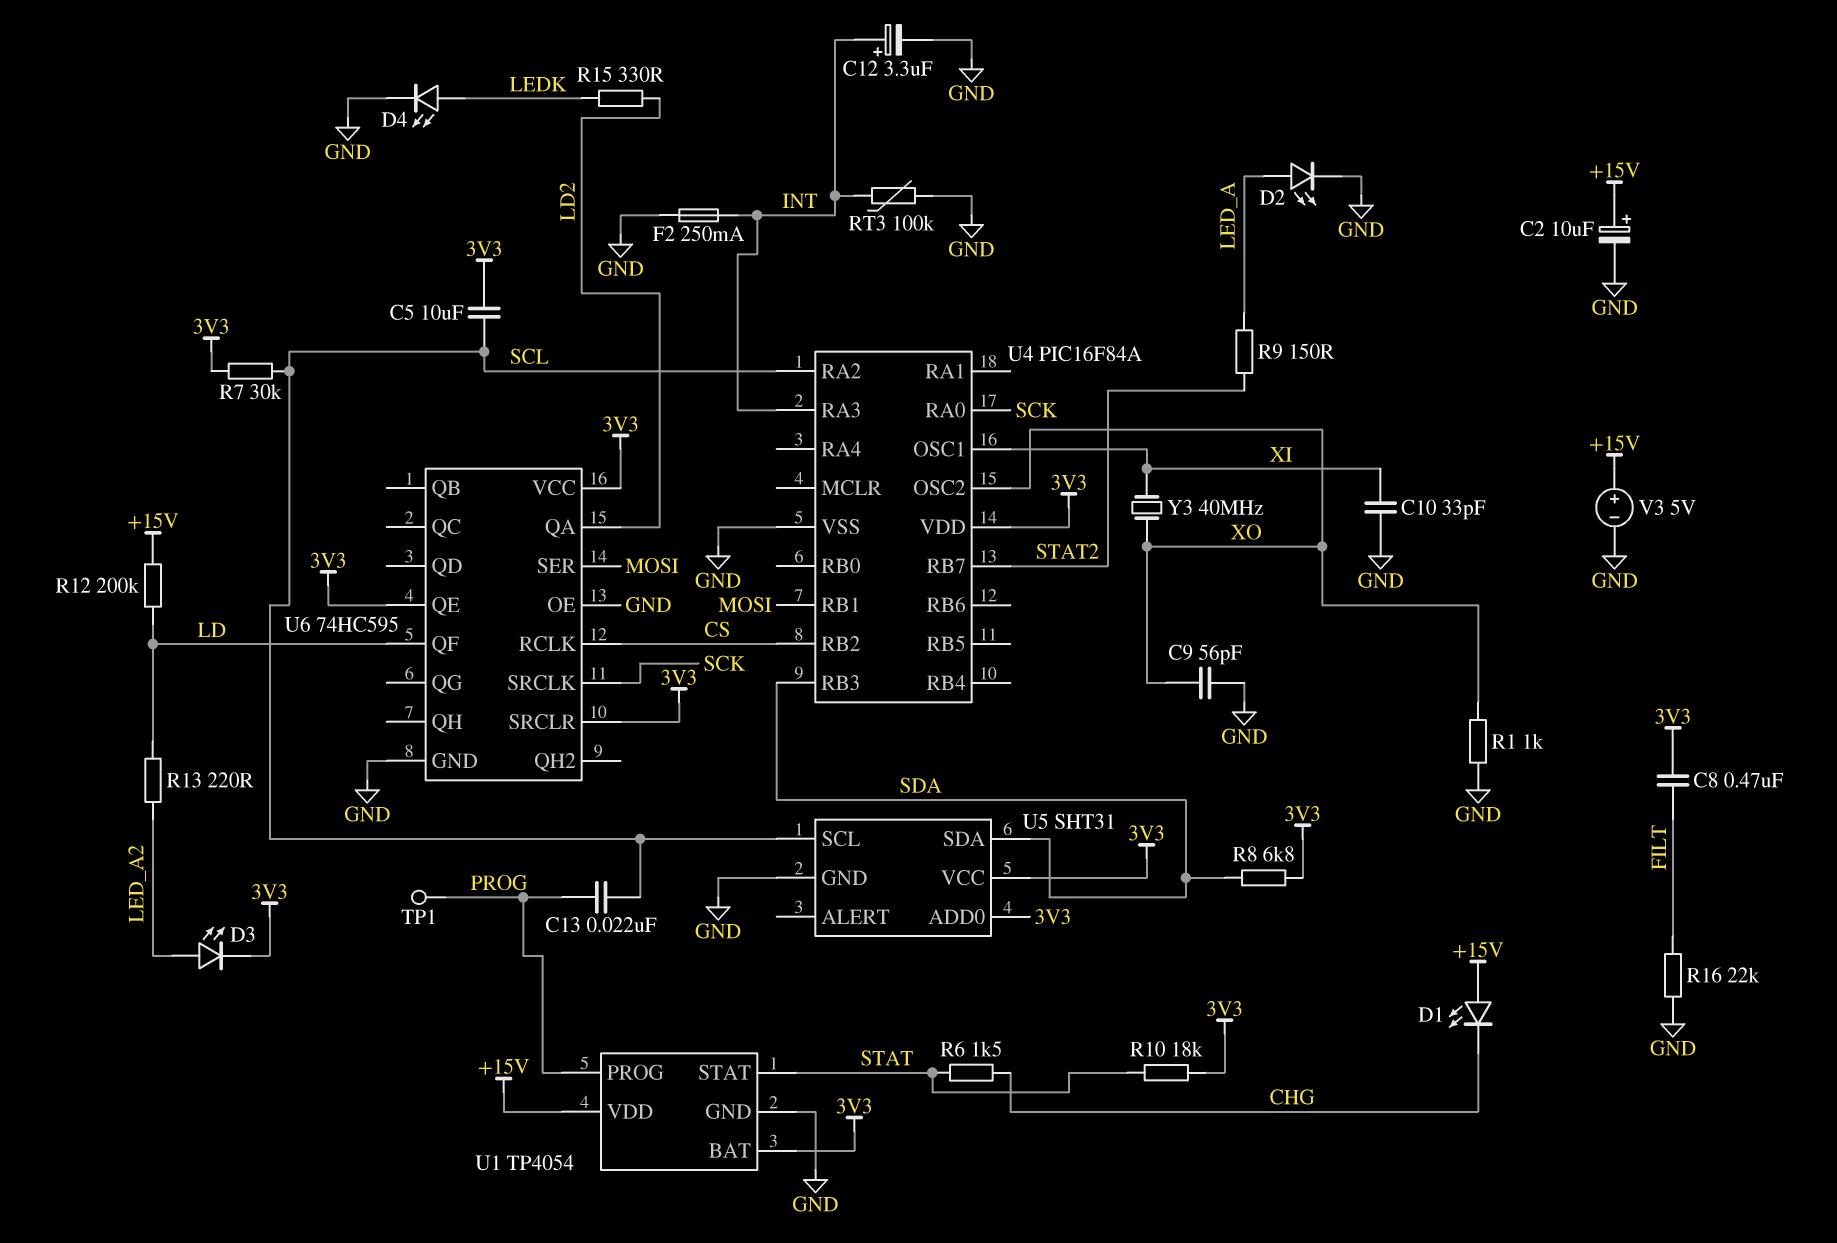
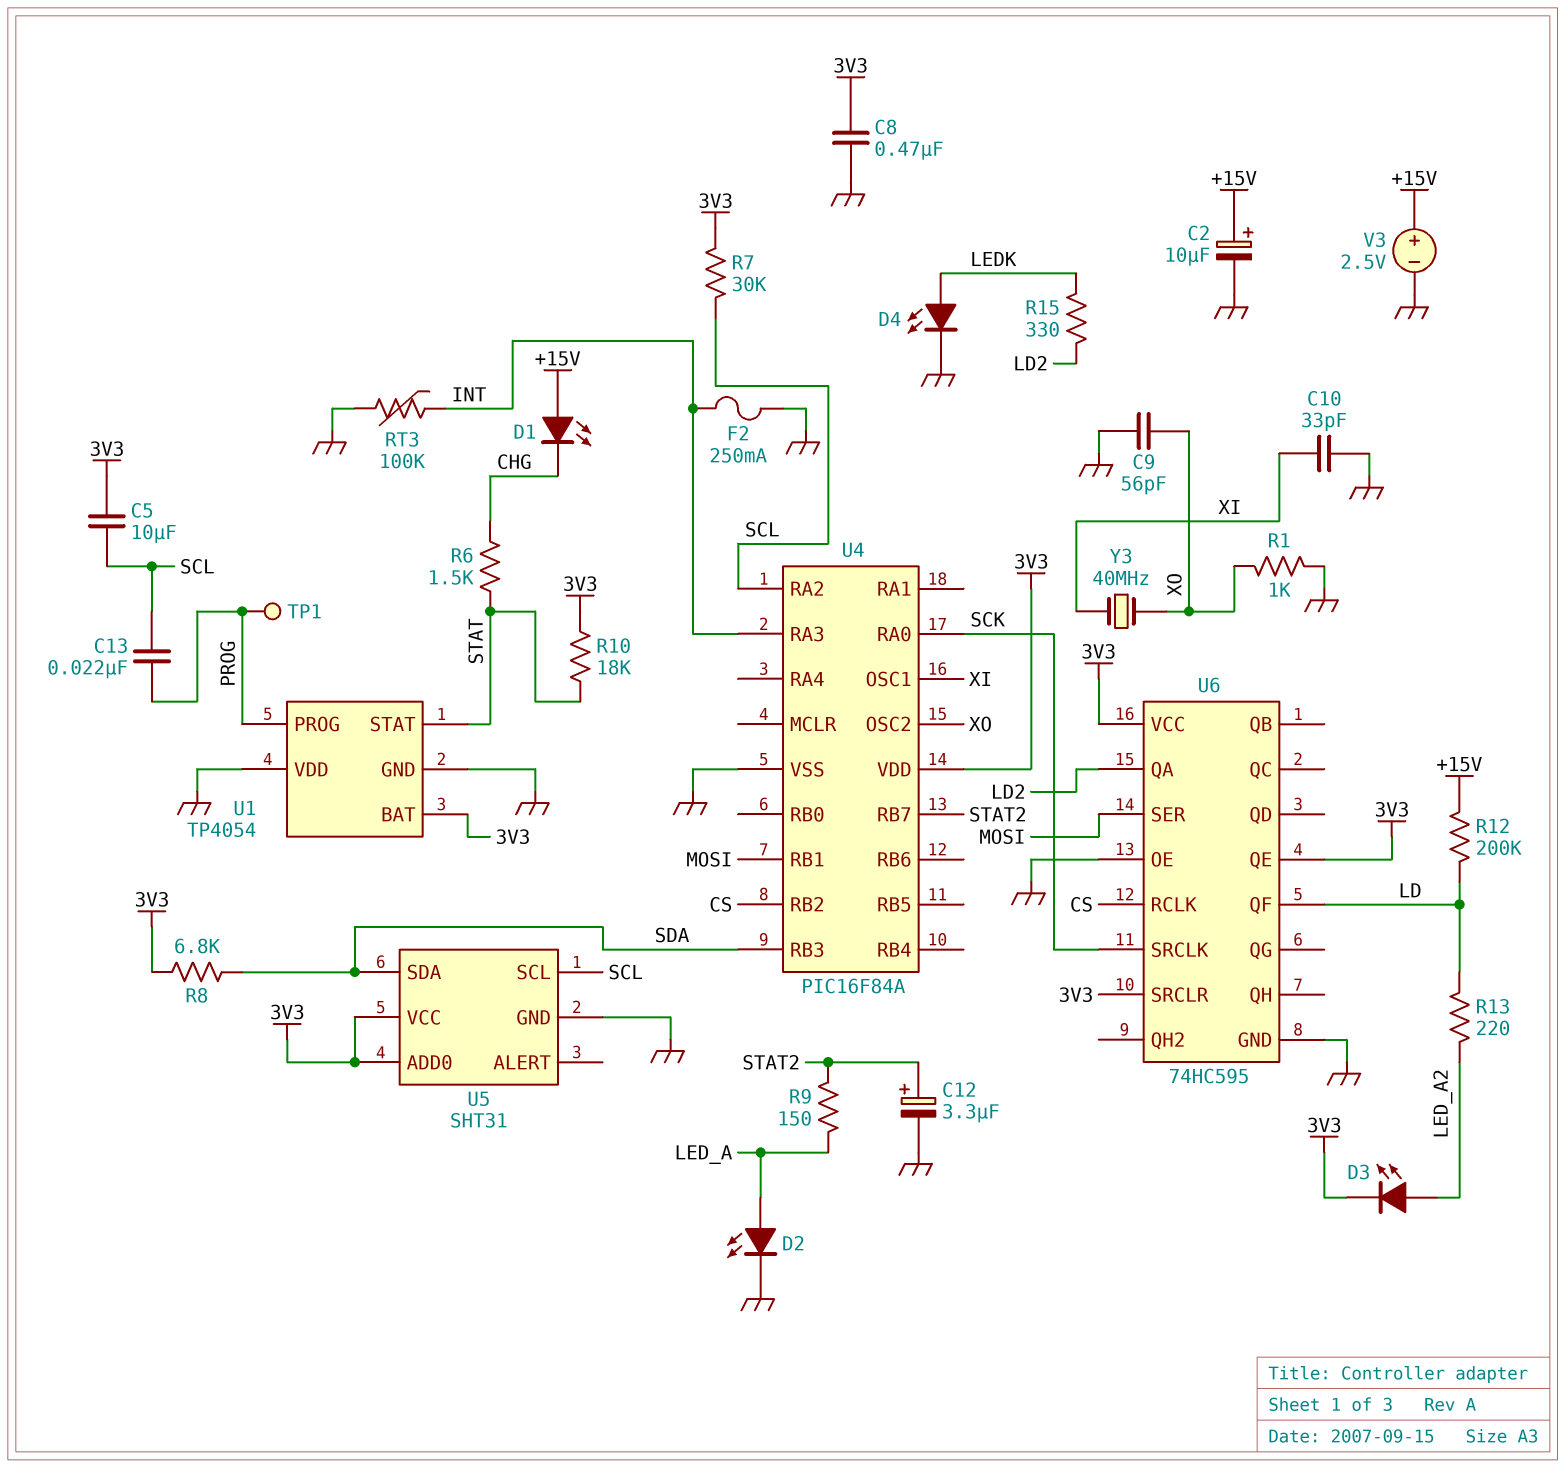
C8: 470nF (3V3, FILT) -> 470nF (3V3, GND)
C12: 3.3uF (plus INT, minus GND) -> 3.3uF (plus STAT2, minus GND)
R16: 22k (FILT, GND) -> none
U1 pin VDD: +15V -> GND
V3: 5V (plus +15V, minus GND) -> 2.5V (plus +15V, minus GND)

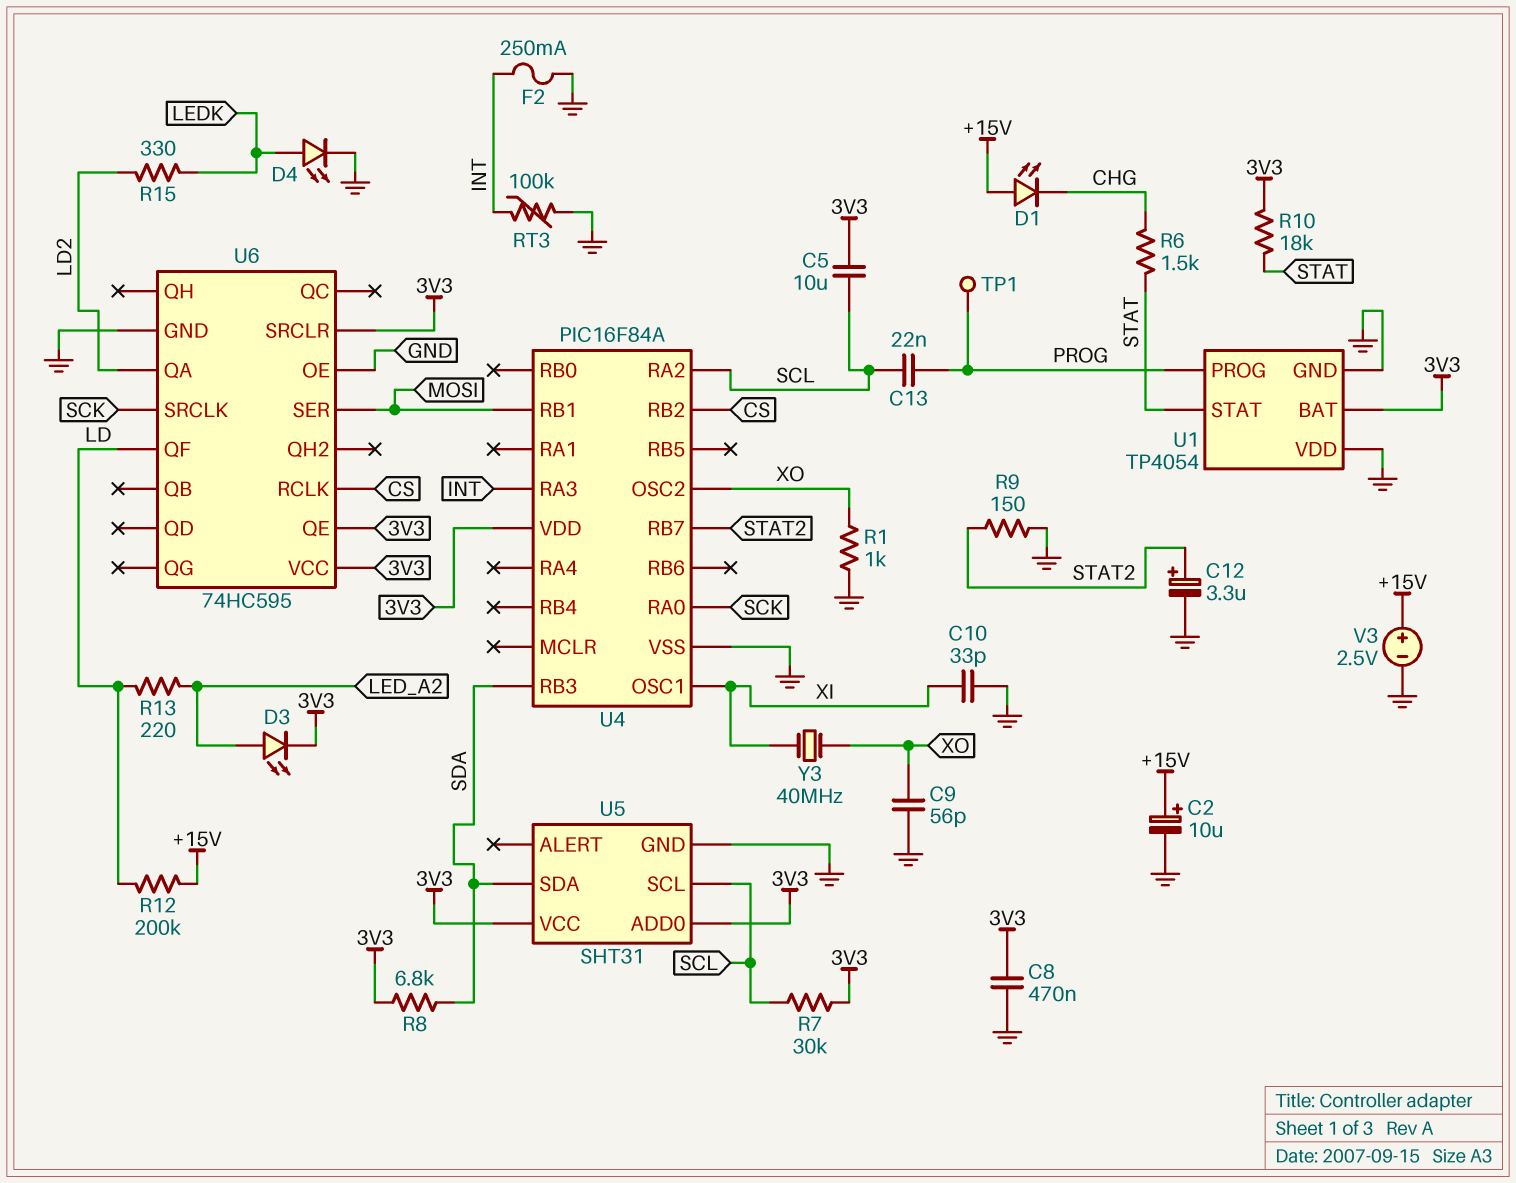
D2: LED (A LED_A, K GND) -> none
R9: 150 (LED_A, STAT2) -> 150 (GND, STAT2)

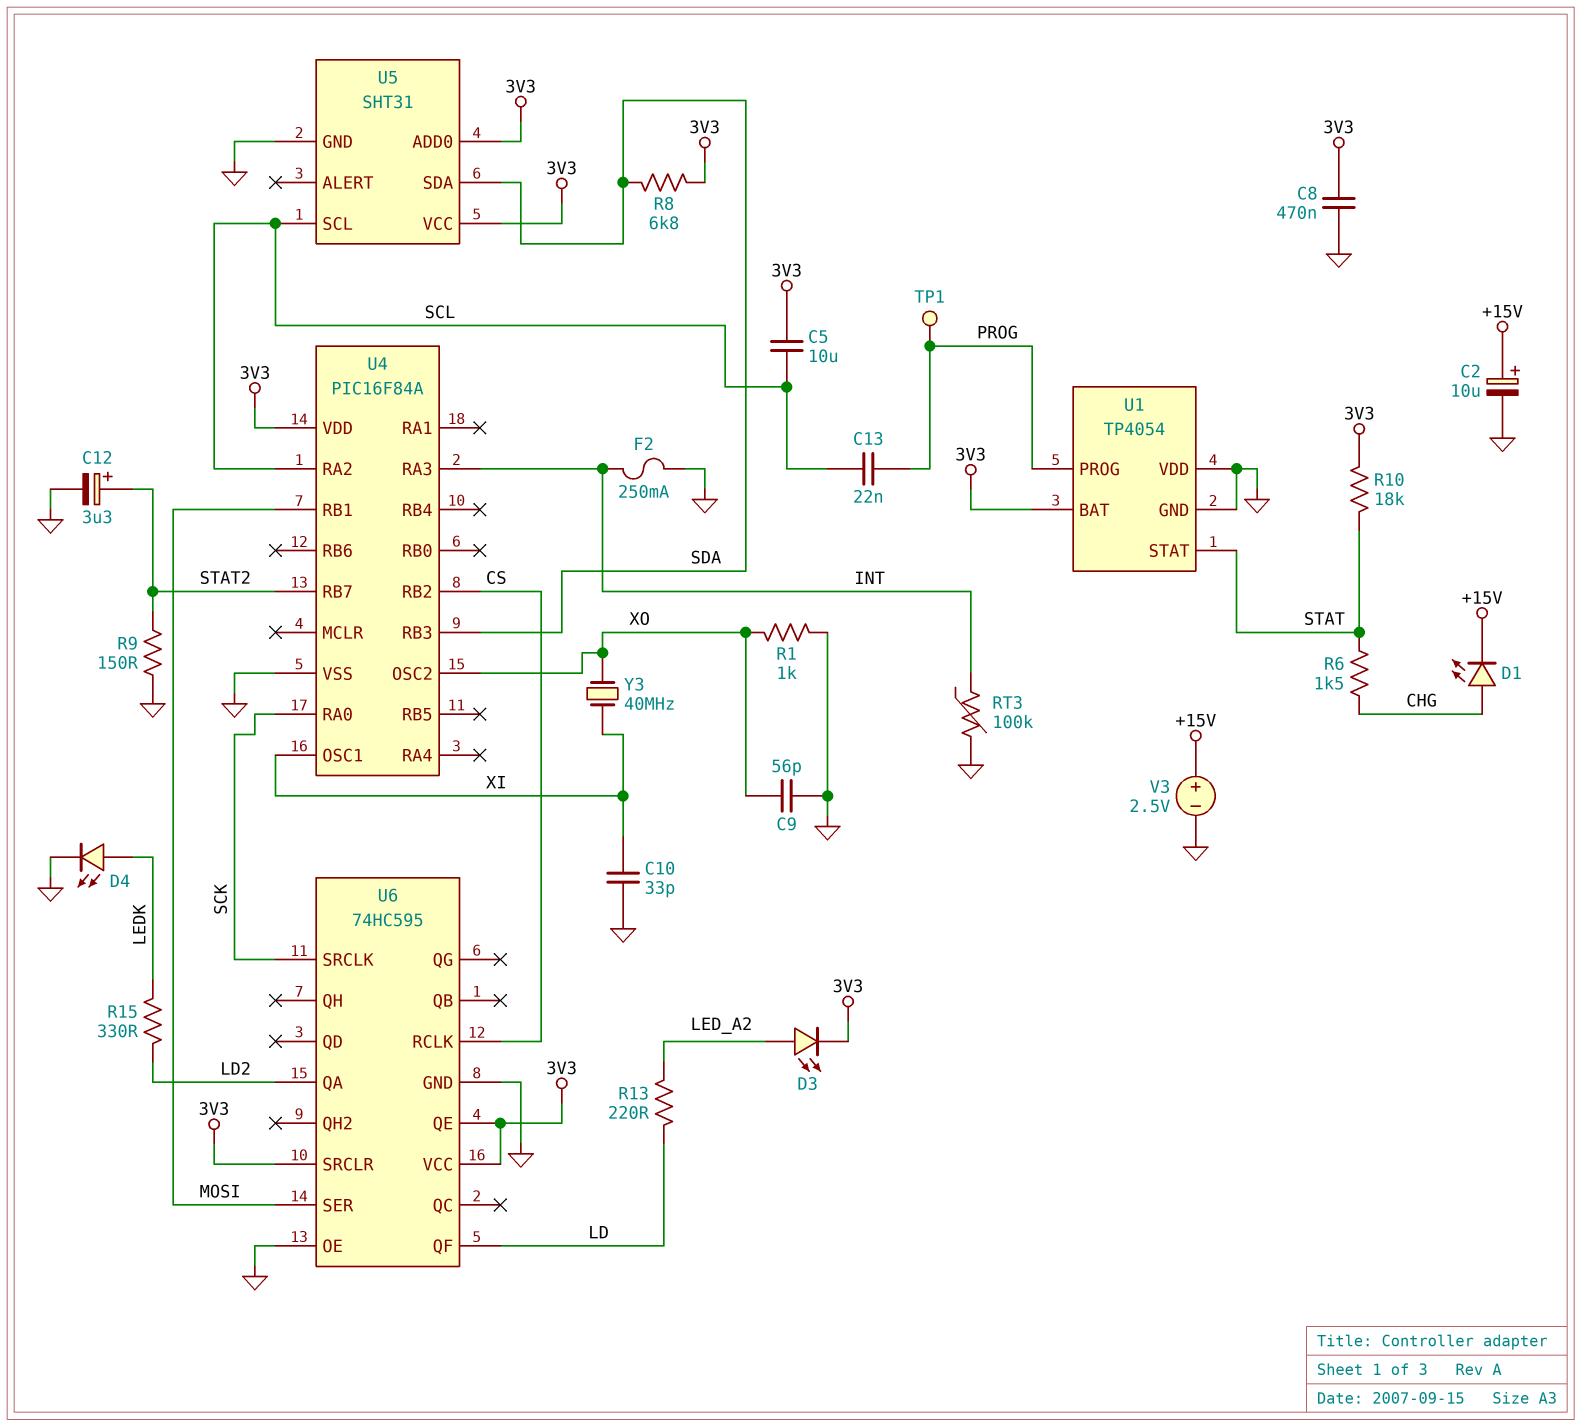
D1: LED (A +15V, K CHG) -> LED (A CHG, K +15V)
R7: 30k (3V3, SCL) -> none
R12: 200k (+15V, LD) -> none

